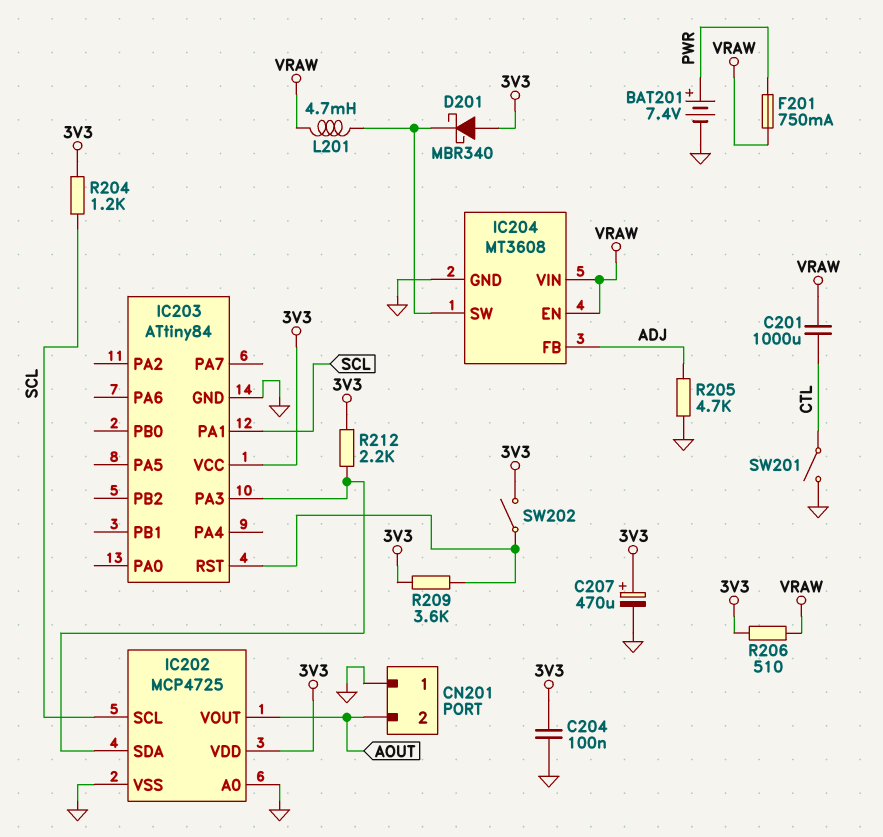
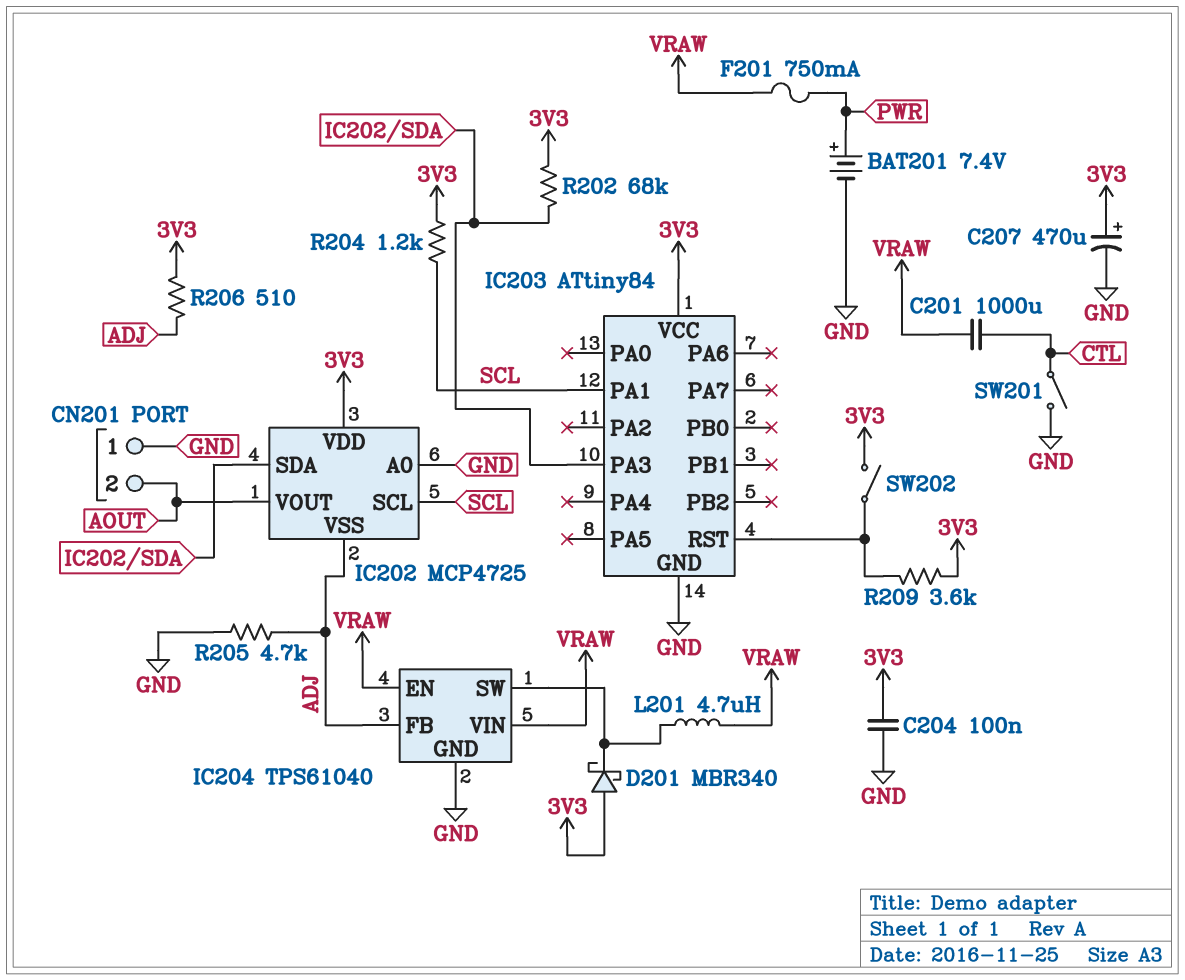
IC202 pin VSS: GND -> ADJ
IC204: MT3608 -> TPS61040
L201: 4.7mH (IC204/SW, VRAW) -> 4.7uH (IC204/SW, VRAW)
R202: none -> 68k (3V3, IC202/SDA)
R206: 510 (3V3, VRAW) -> 510 (3V3, ADJ)
R212: 2.2k (3V3, IC202/SDA) -> none

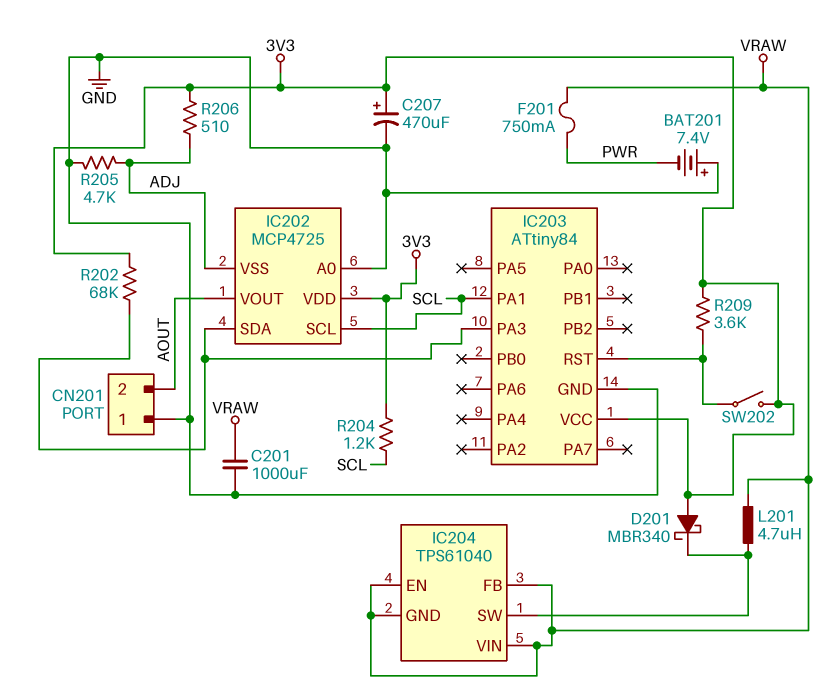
BAT201: 7.4V (plus PWR, minus GND) -> 7.4V (plus GND, minus PWR)
C201: 1000uF (CTL, VRAW) -> 1000uF (GND, VRAW)
C204: 100nF (3V3, GND) -> none
IC204 pin FB: ADJ -> VRAW
IC204 pin GND: GND -> VRAW
SW201: switch (CTL, GND) -> none

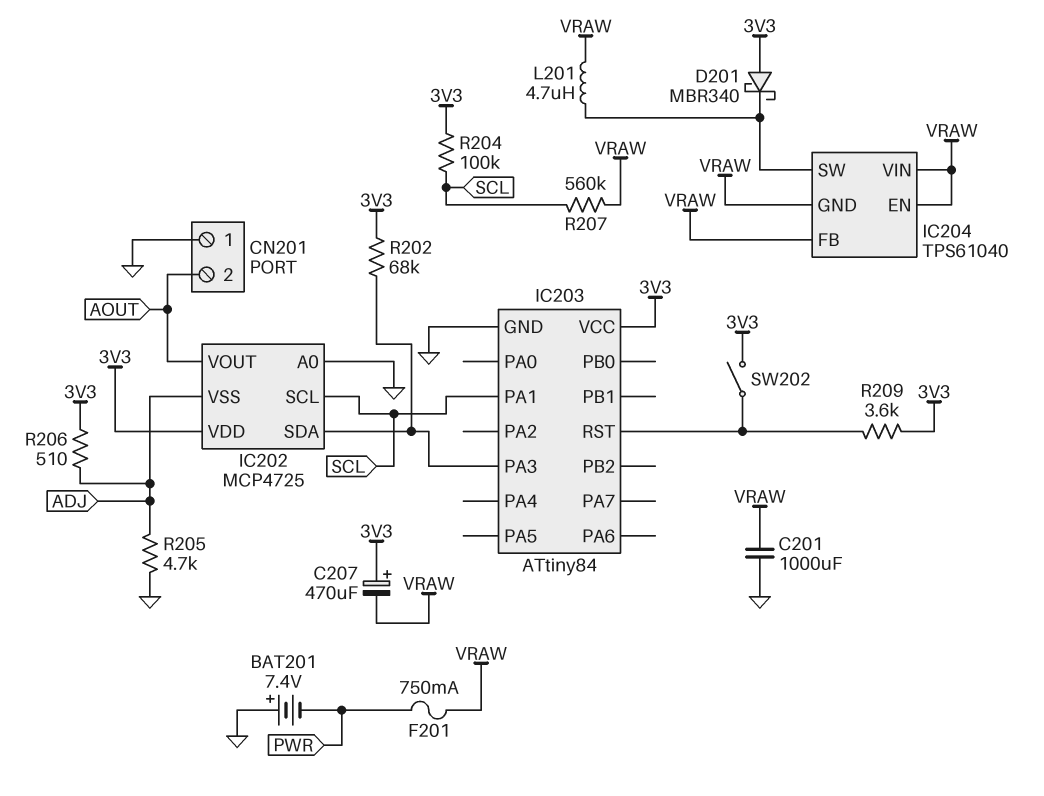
C207: 470uF (plus 3V3, minus GND) -> 470uF (plus 3V3, minus VRAW)
R204: 1.2k (3V3, SCL) -> 100k (3V3, SCL)
R207: none -> 560k (SCL, VRAW)

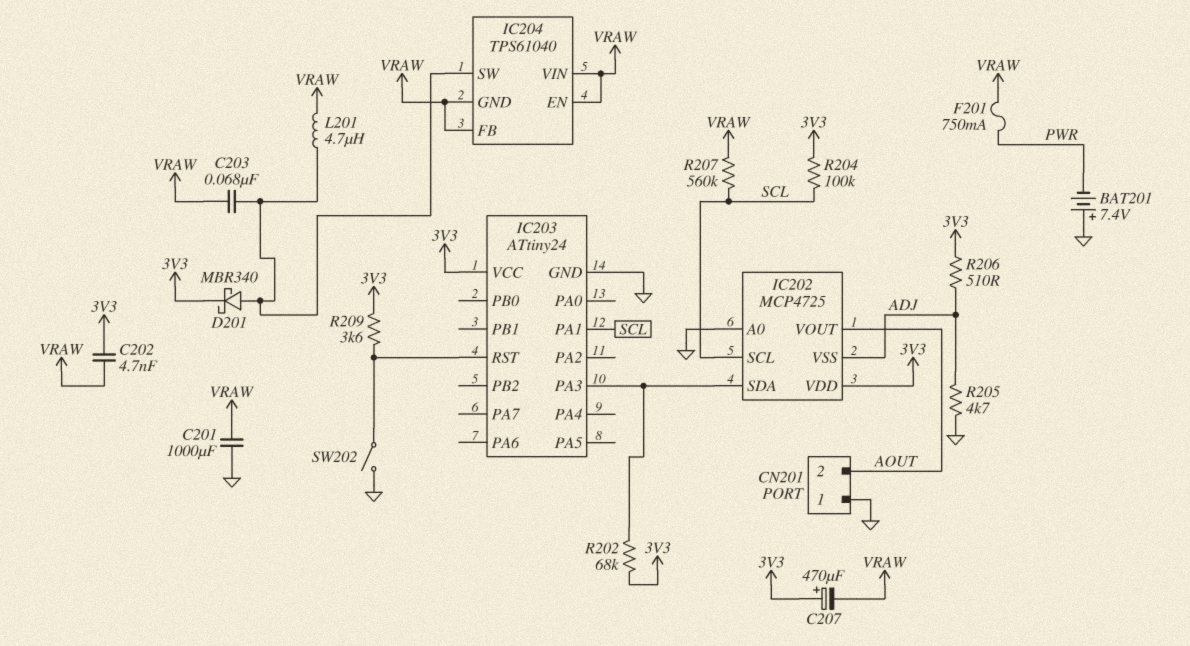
C202: none -> 4.7nF (3V3, VRAW)
C203: none -> 68nF (IC204/SW, VRAW)
D201: schottky MBR340 (A 3V3, K IC204/SW) -> schottky MBR340 (A IC204/SW, K 3V3)
IC203: ATtiny84 -> ATtiny24
SW202: switch (3V3, IC203/RST) -> switch (GND, IC203/RST)

